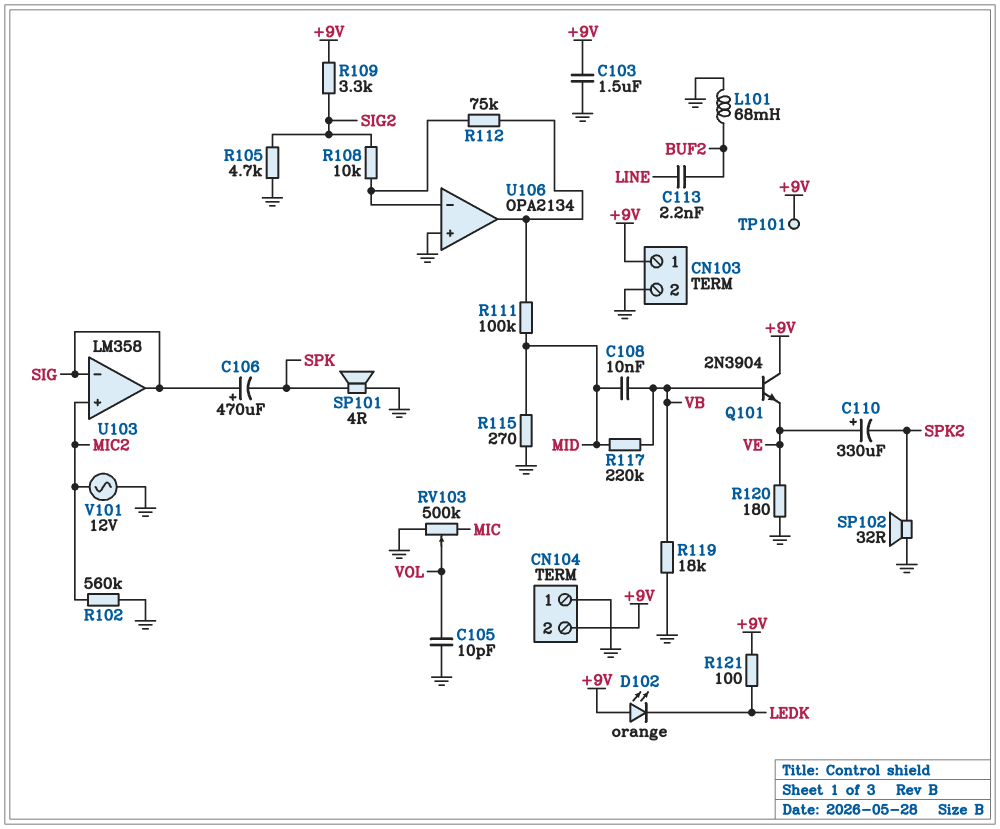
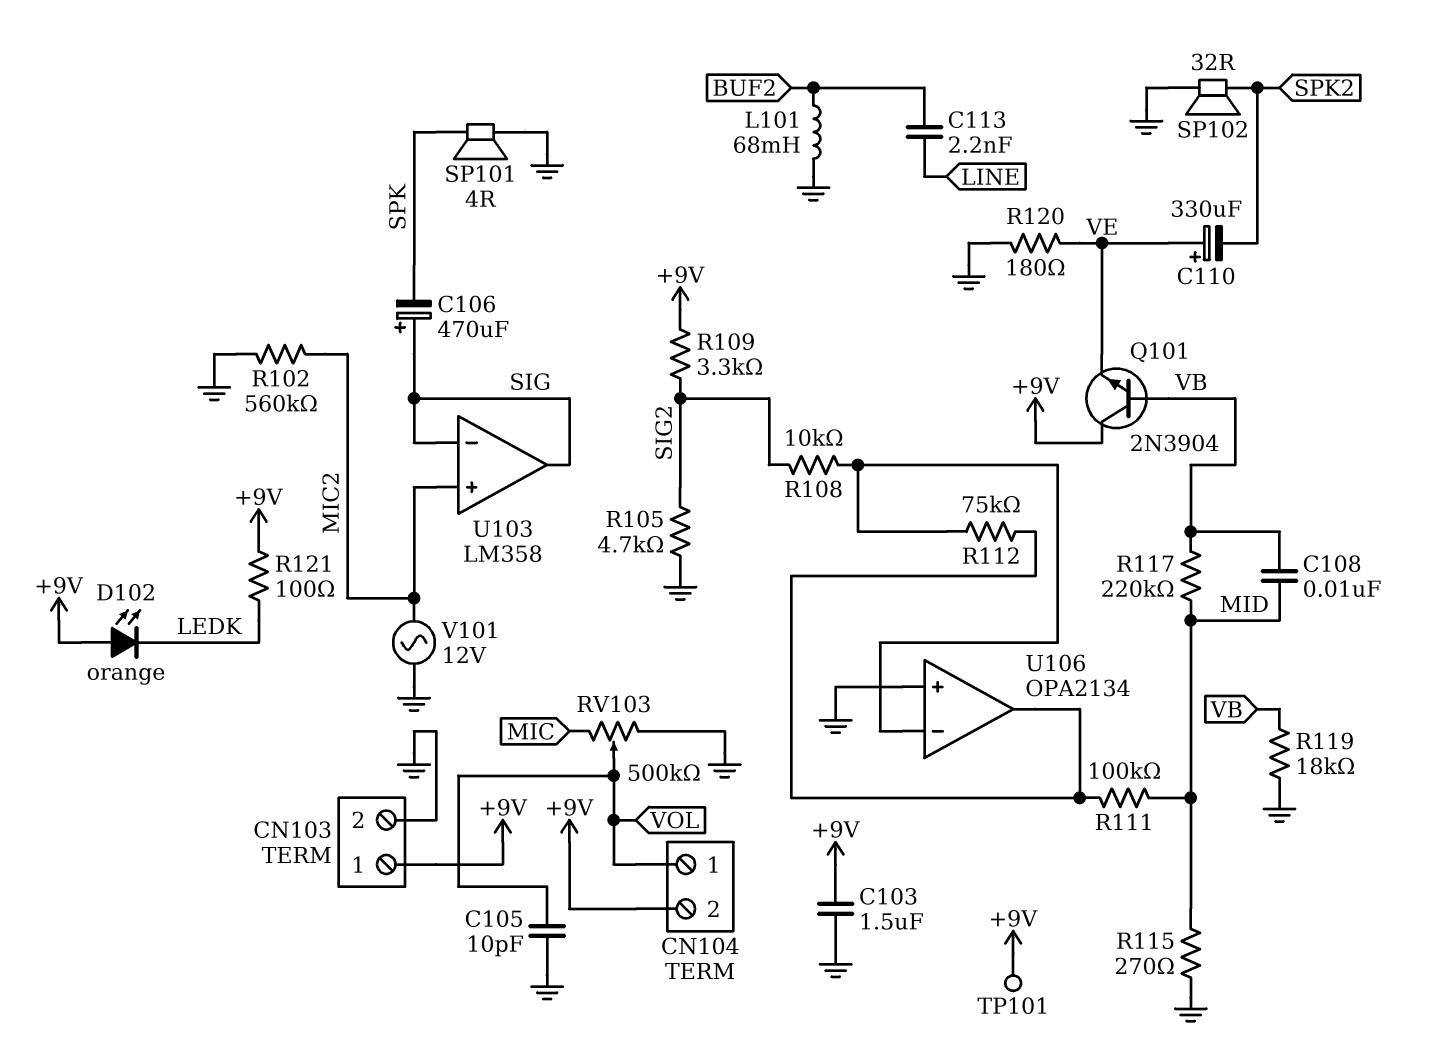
CN104 pin 1: GND -> VOL

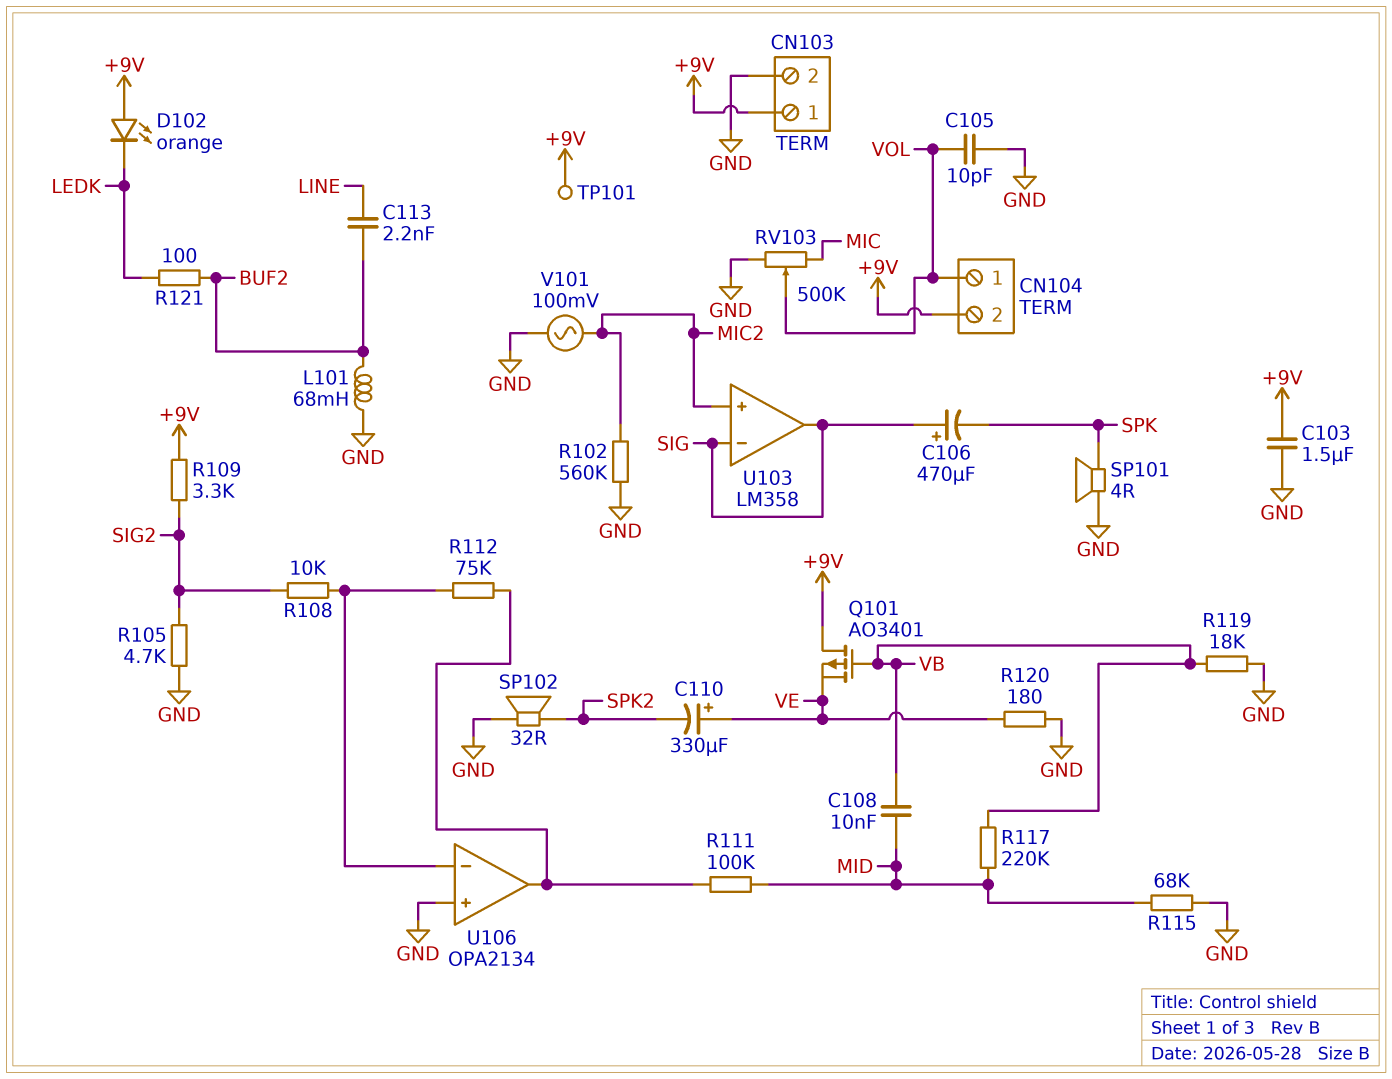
Q101: NPN 2N3904 (B VB, C +9V, E VE) -> PMOS AO3401 (G VB, D +9V, S VE)
R115: 270 (GND, MID) -> 68k (GND, MID)
R121: 100 (+9V, LEDK) -> 100 (BUF2, LEDK)
V101: AC 12V (GND, MIC2) -> AC 100mV (GND, MIC2)

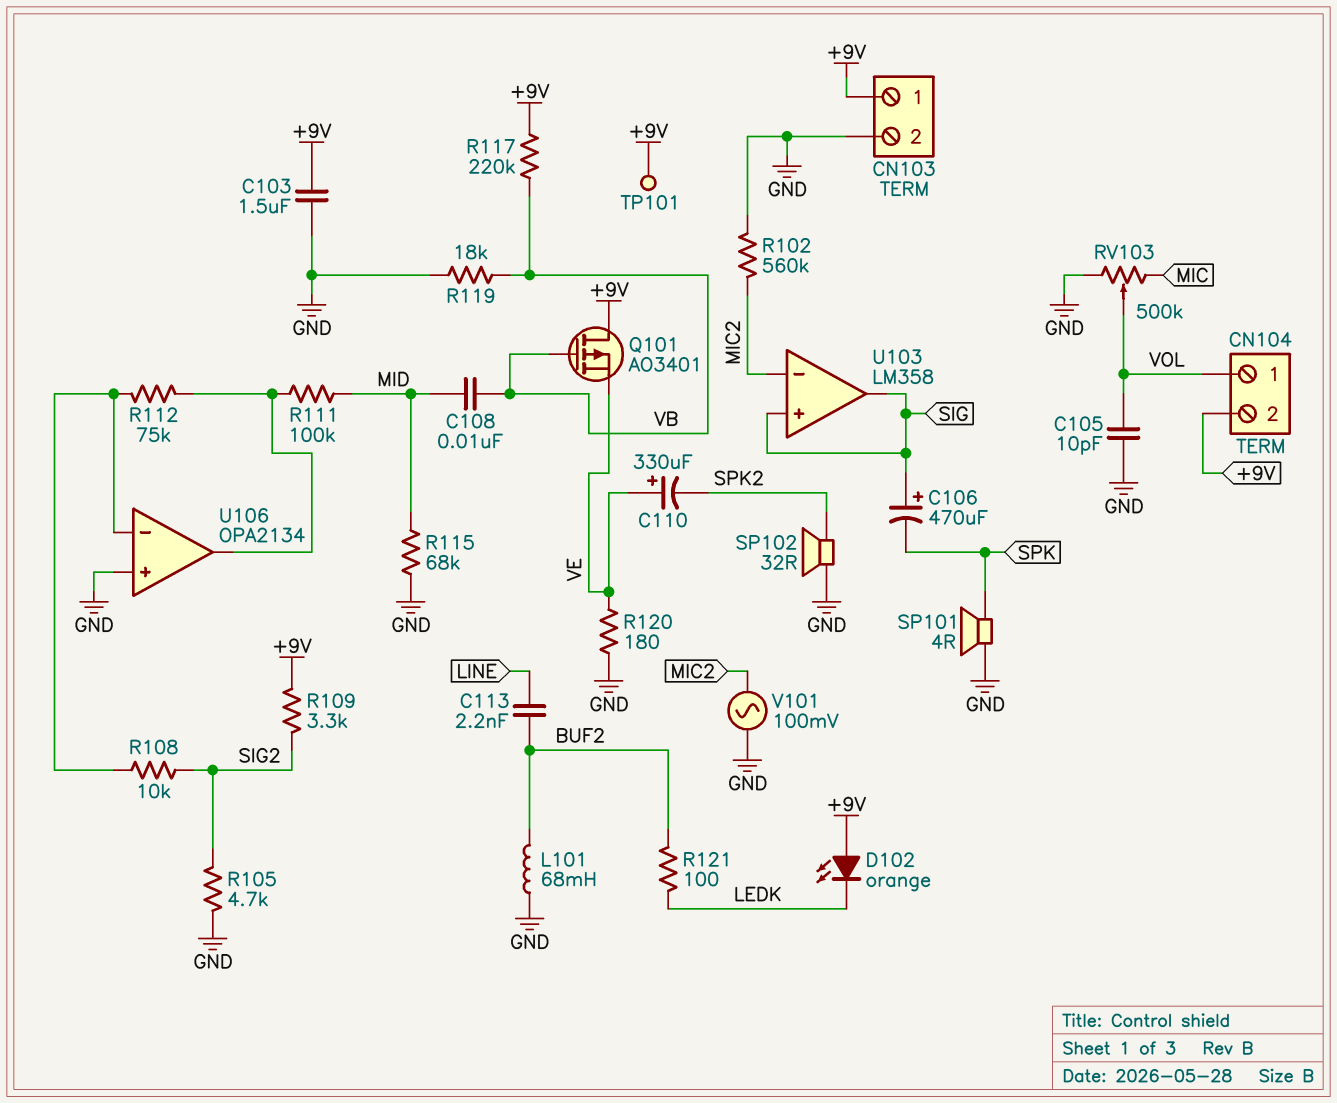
R117: 220k (MID, VB) -> 220k (+9V, VB)
U103 pin in+: MIC2 -> SIG
U103 pin in-: SIG -> MIC2

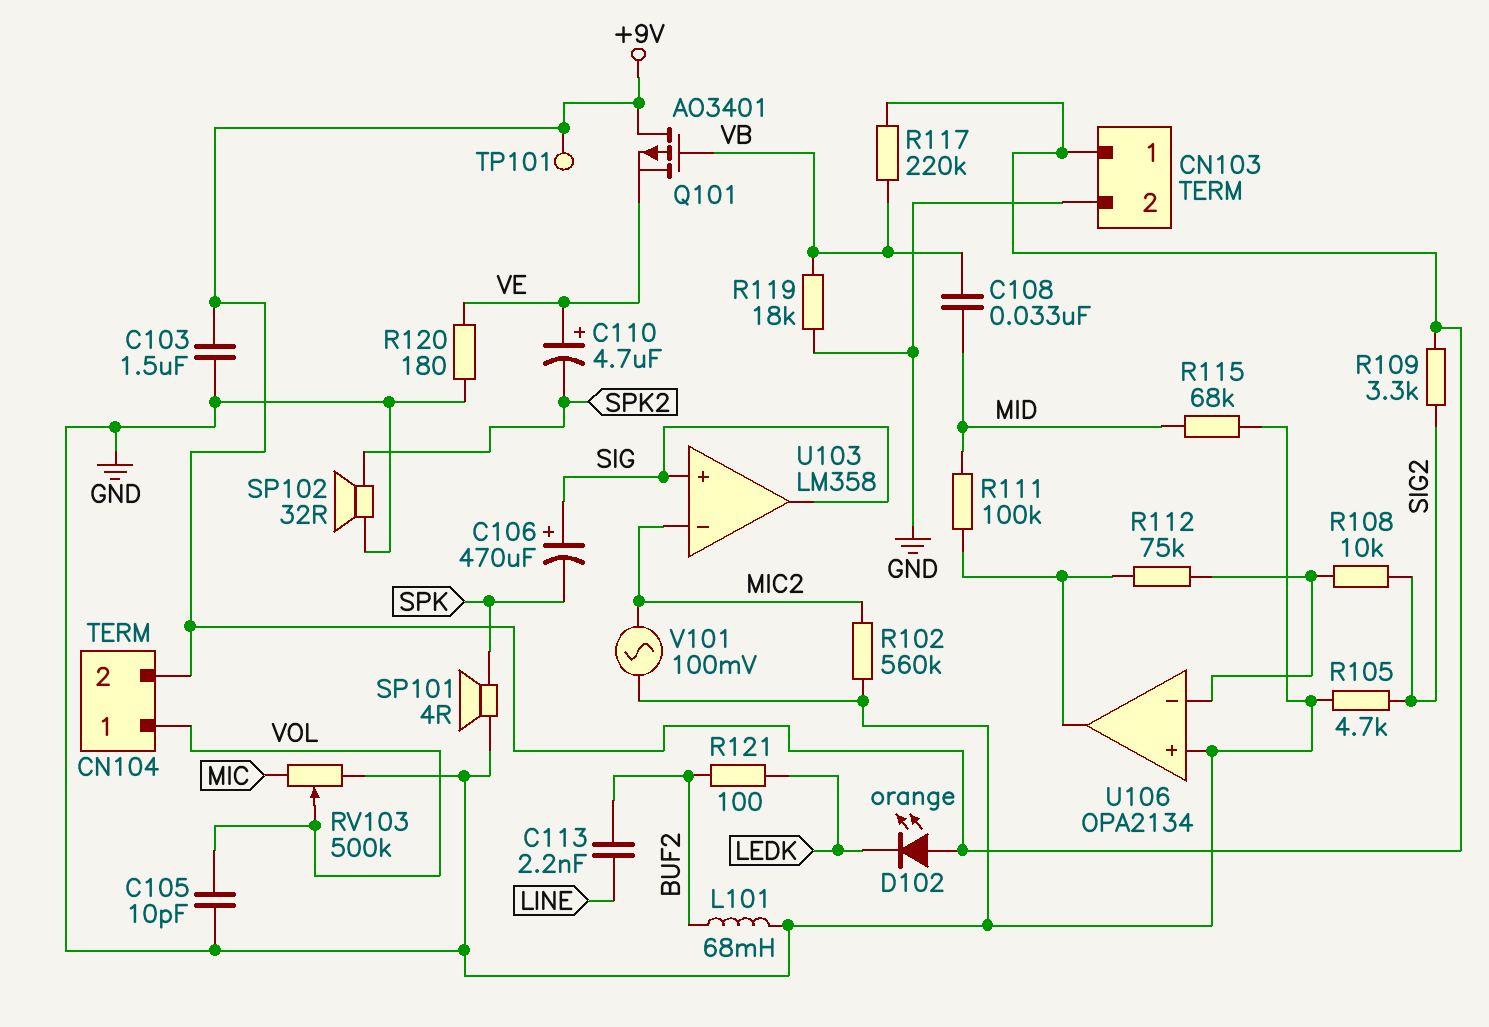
C108: 10nF (MID, VB) -> 33nF (MID, VB)
C110: 330uF (plus VE, minus SPK2) -> 4.7uF (plus VE, minus SPK2)

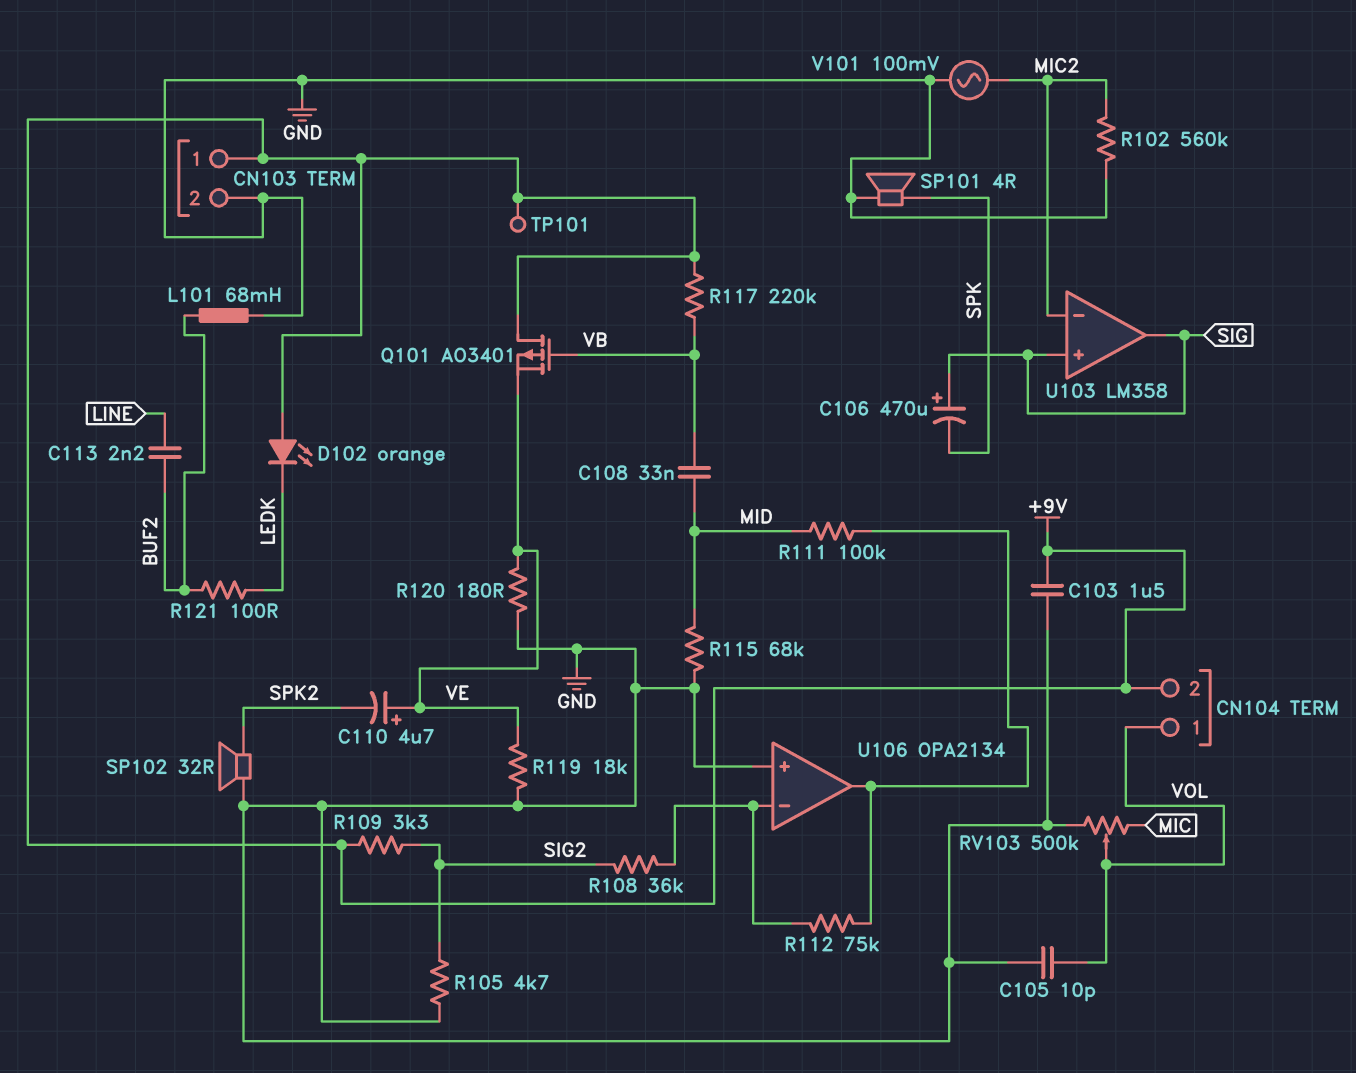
R108: 10k (SIG2, U106/in-) -> 36k (SIG2, U106/in-)
R119: 18k (GND, VB) -> 18k (GND, VE)

